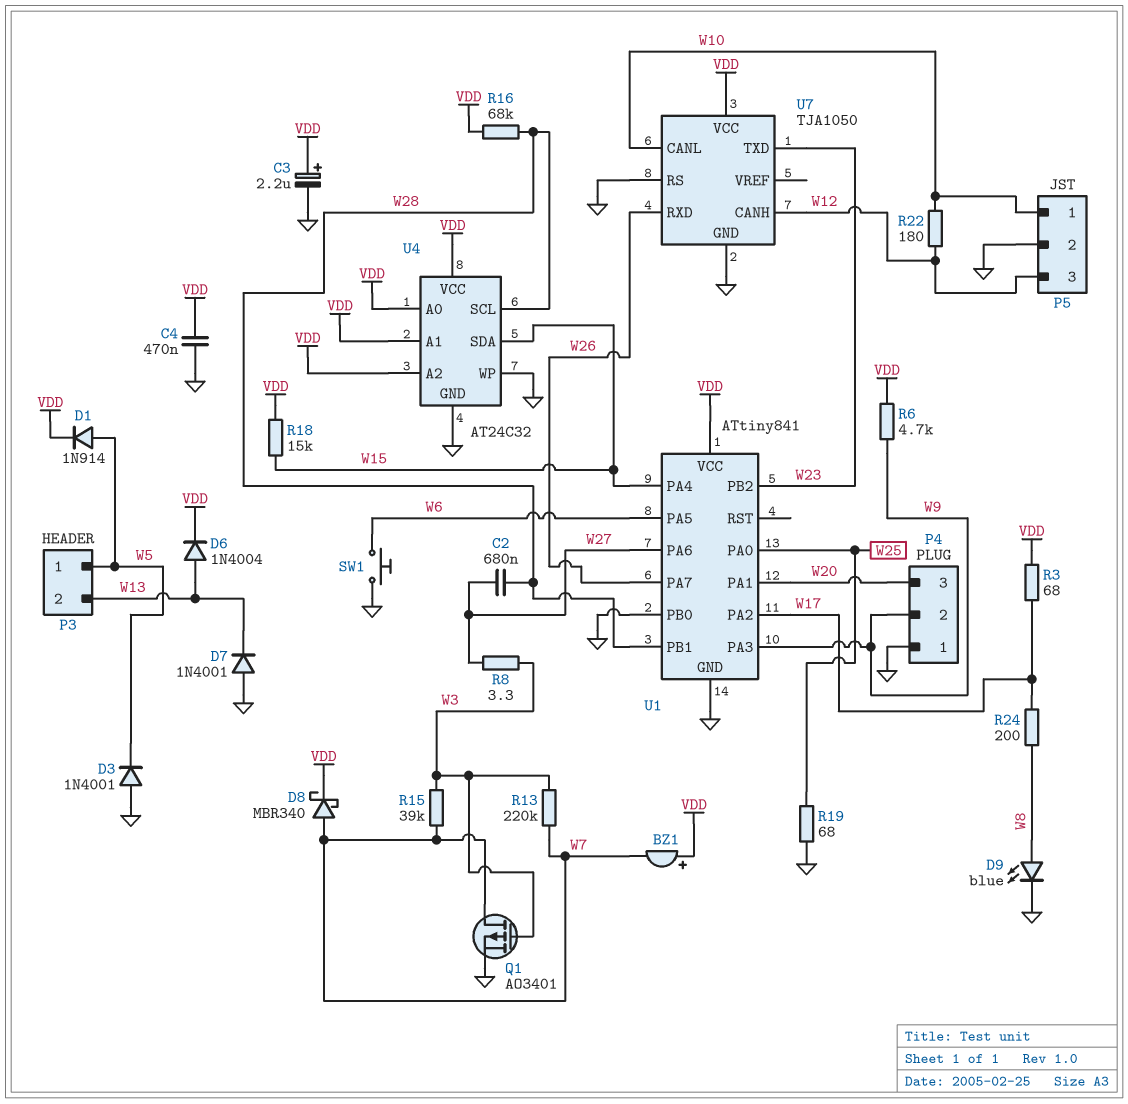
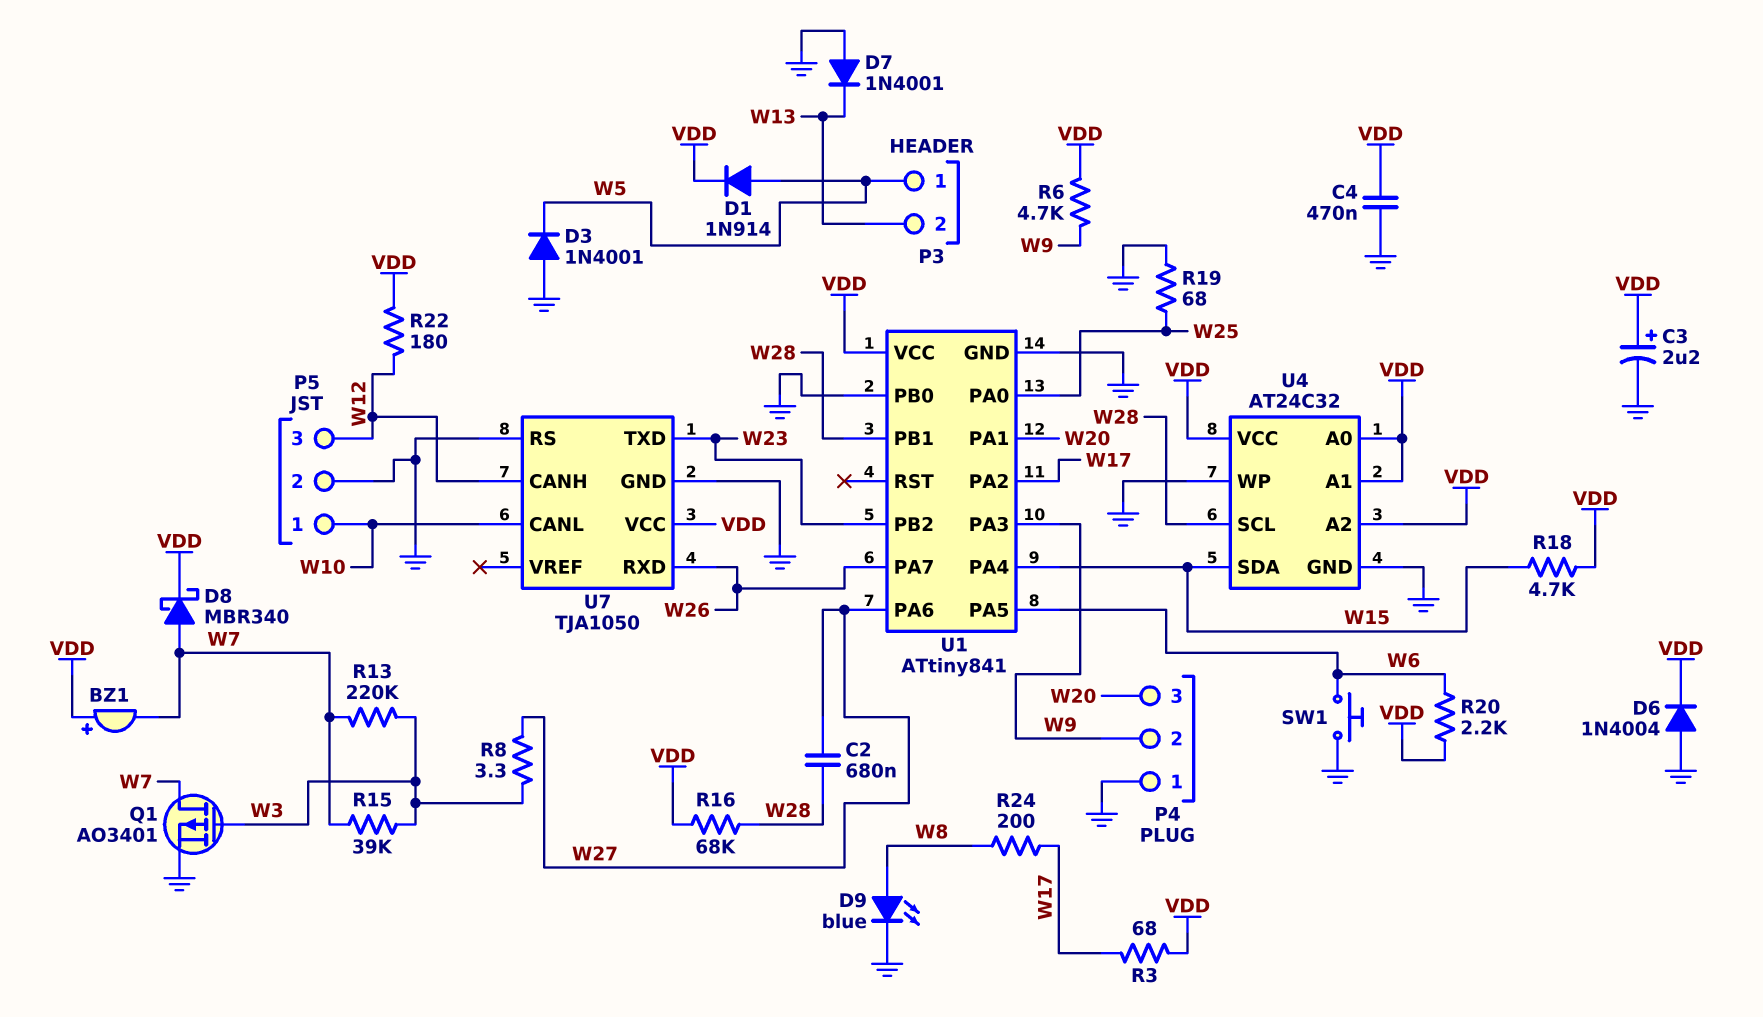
D6: diode 1N4004 (A W13, K VDD) -> diode 1N4004 (A GND, K VDD)
R18: 15k (VDD, W15) -> 4.7k (VDD, W15)
R20: none -> 2.2k (VDD, W6)
R22: 180 (W10, W12) -> 180 (VDD, W12)

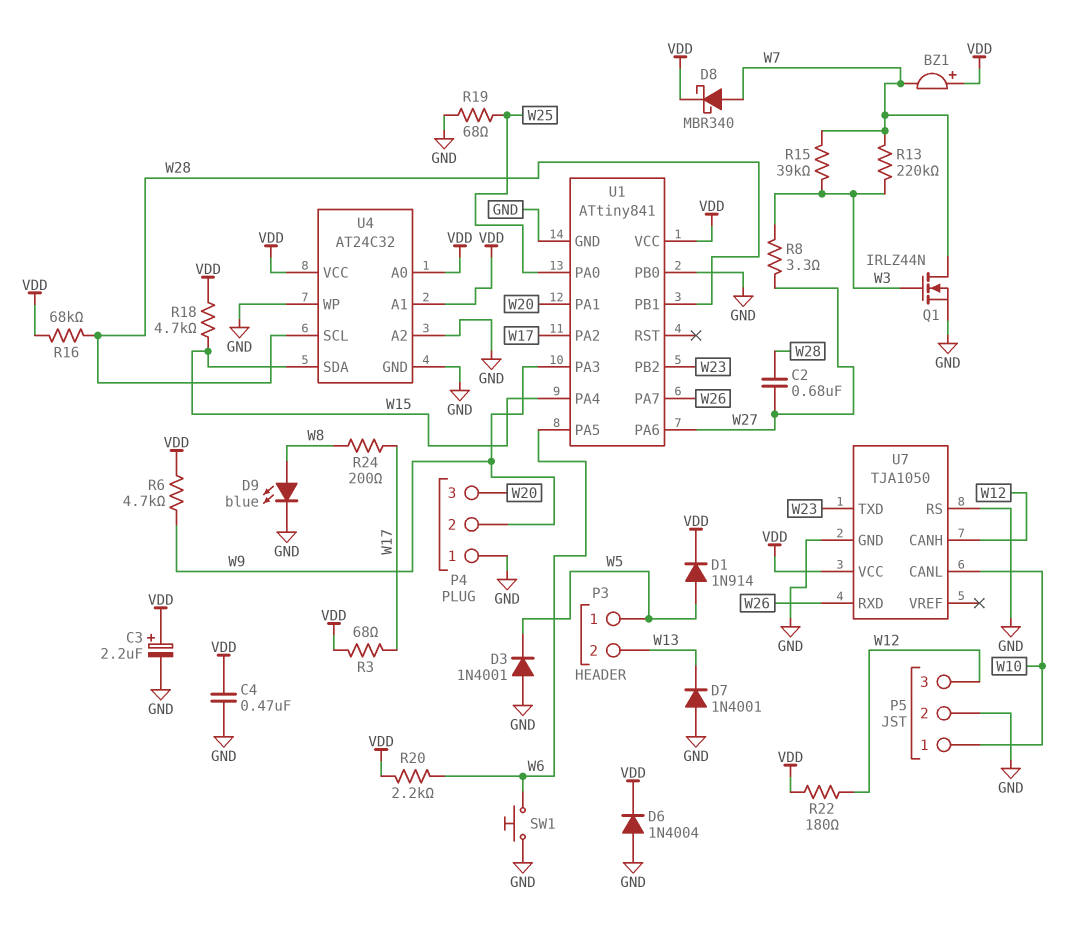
Q1: PMOS AO3401 (G W3, D W7, S GND) -> NMOS IRLZ44N (G W3, D W7, S GND)
U4 pin A2: VDD -> GND

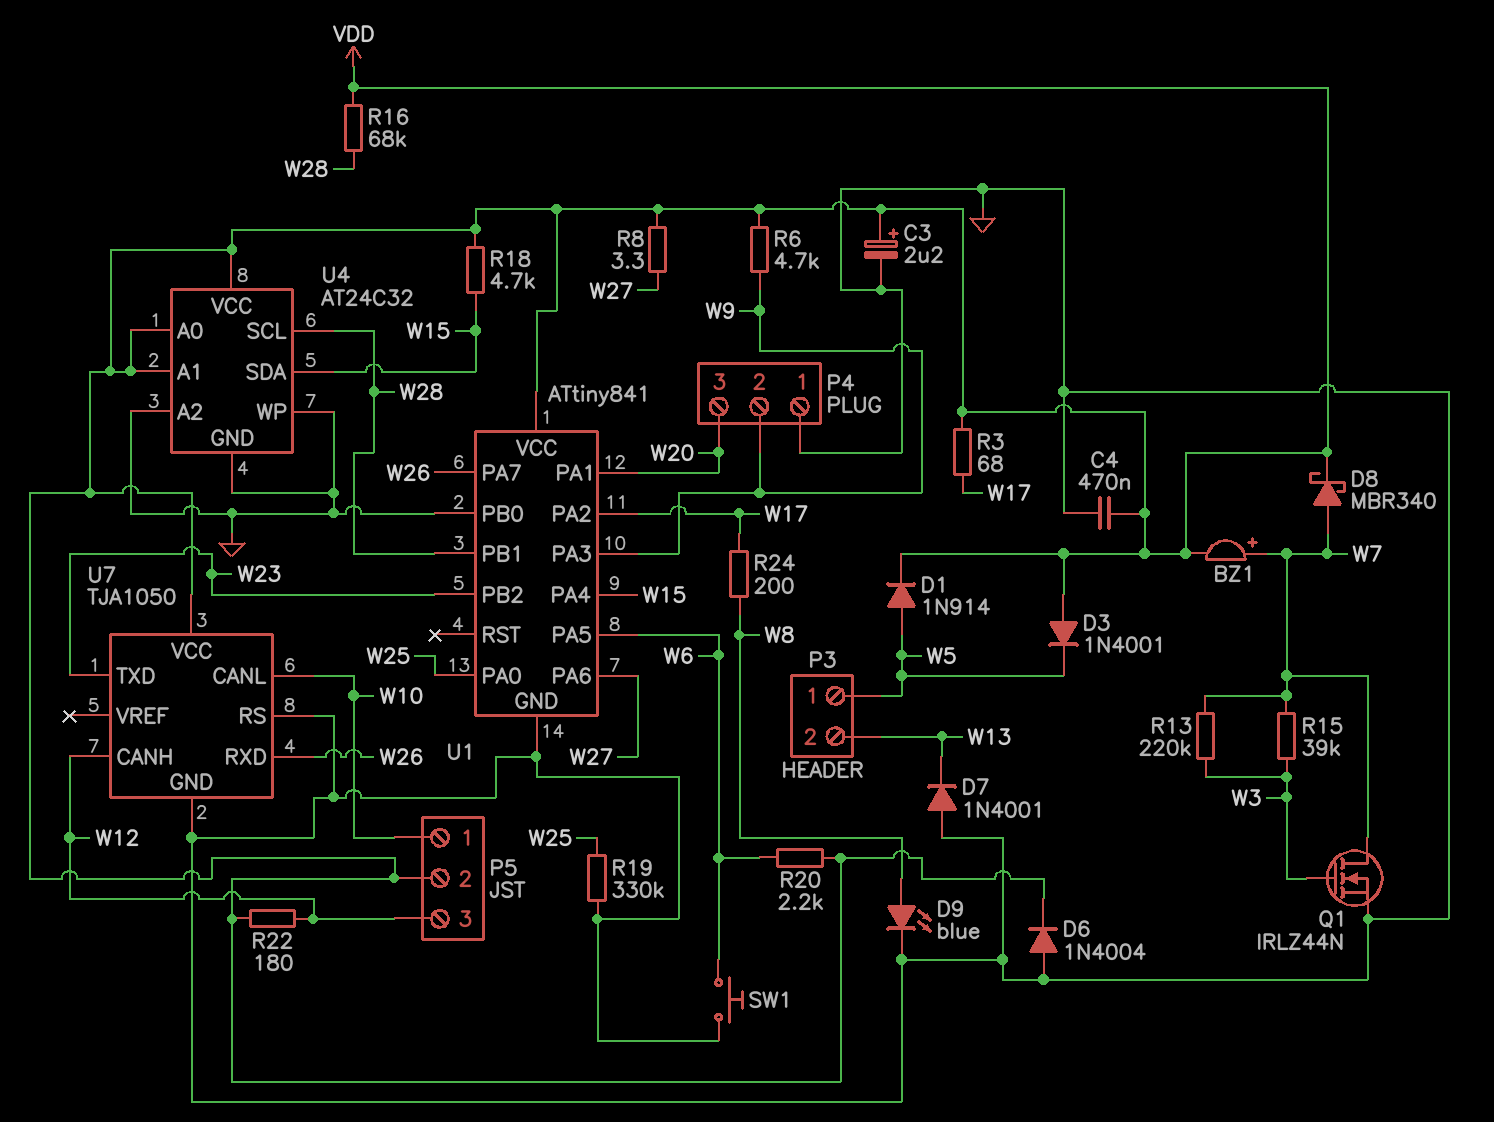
BZ1: buzzer (plus VDD, minus W7) -> buzzer (plus W7, minus VDD)
C2: 680nF (W27, W28) -> none
D3: diode 1N4001 (A GND, K W5) -> diode 1N4001 (A VDD, K W5)
P5 pin 2: GND -> VDD
R8: 3.3 (W3, W27) -> 3.3 (VDD, W27)
R19: 68 (GND, W25) -> 330k (GND, W25)

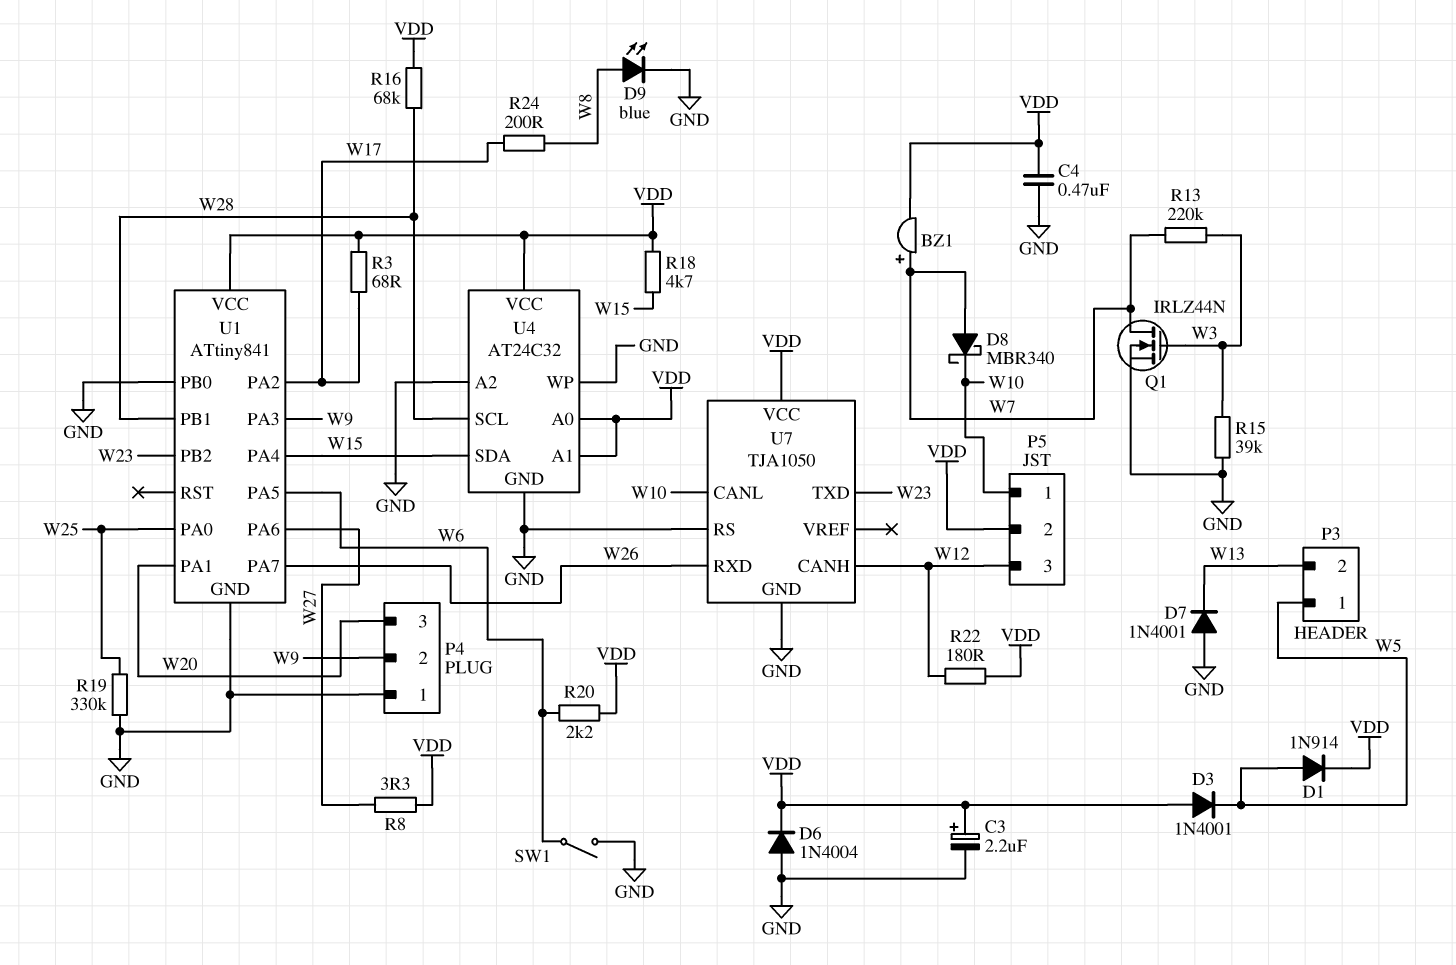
D8: schottky MBR340 (A W7, K VDD) -> schottky MBR340 (A W7, K W10)
R6: 4.7k (VDD, W9) -> none
R15: 39k (W3, W7) -> 39k (GND, W3)
SW1: button (GND, W6) -> switch (GND, W6)

